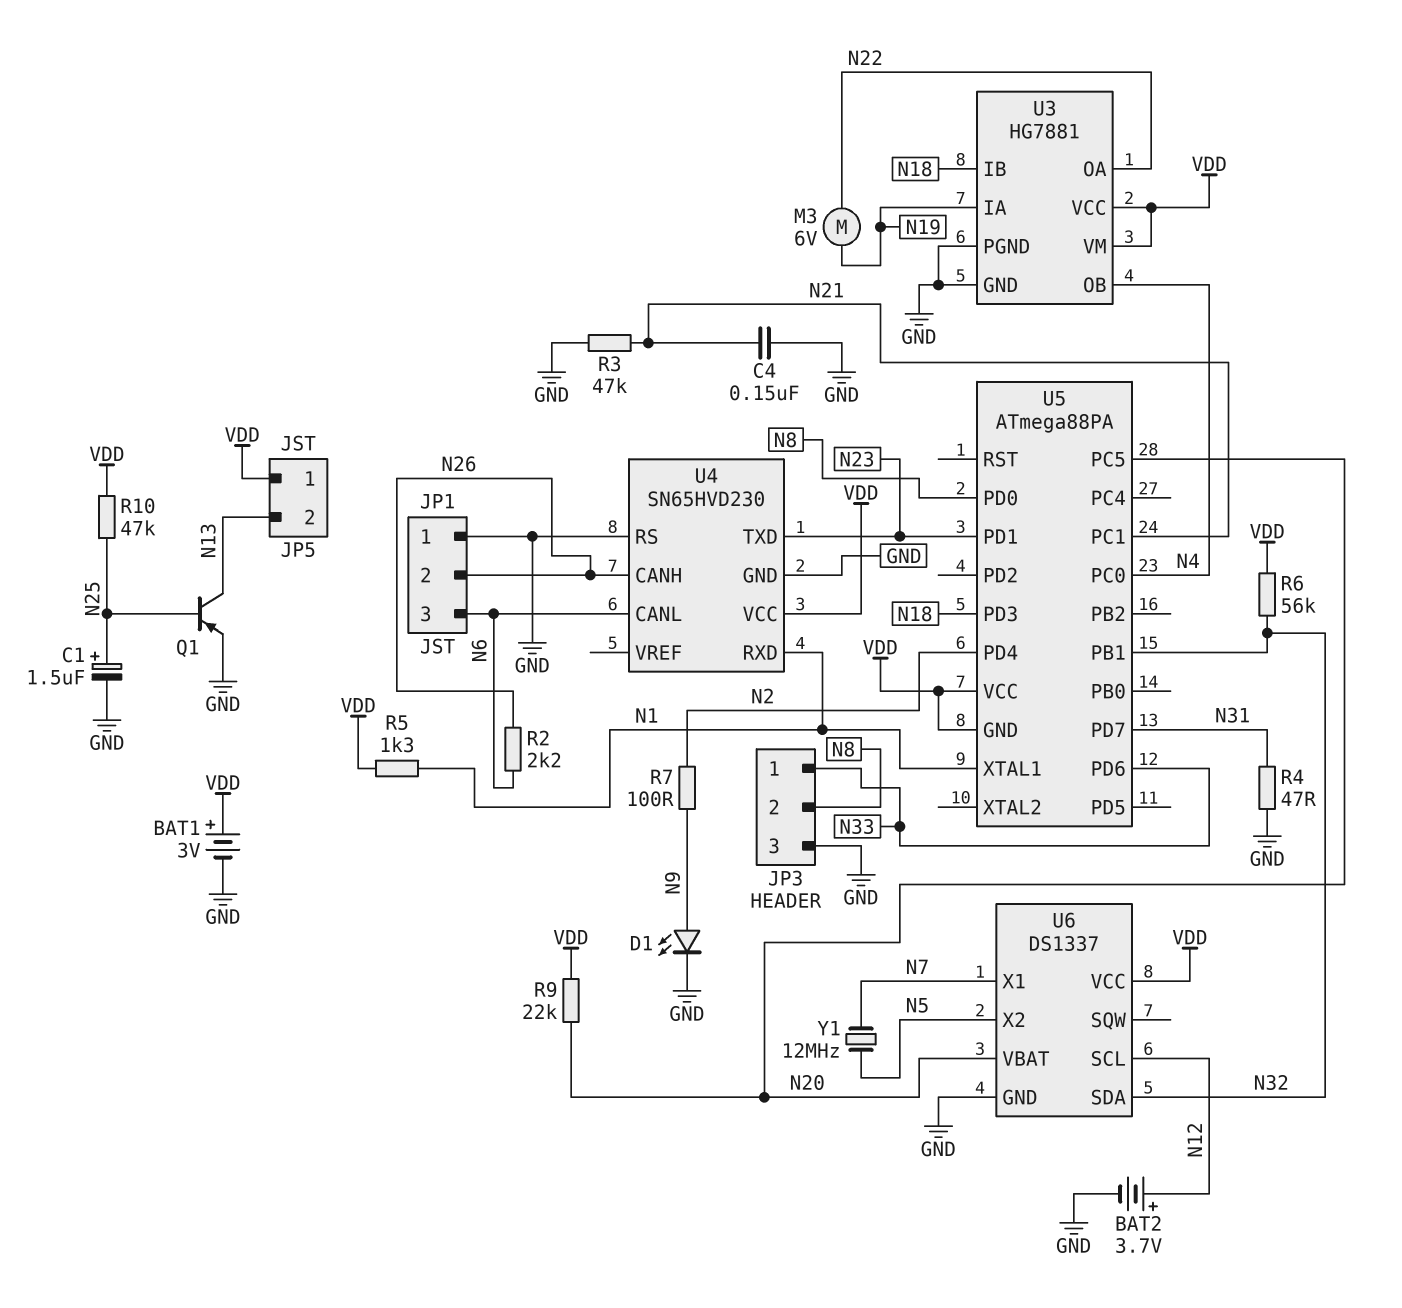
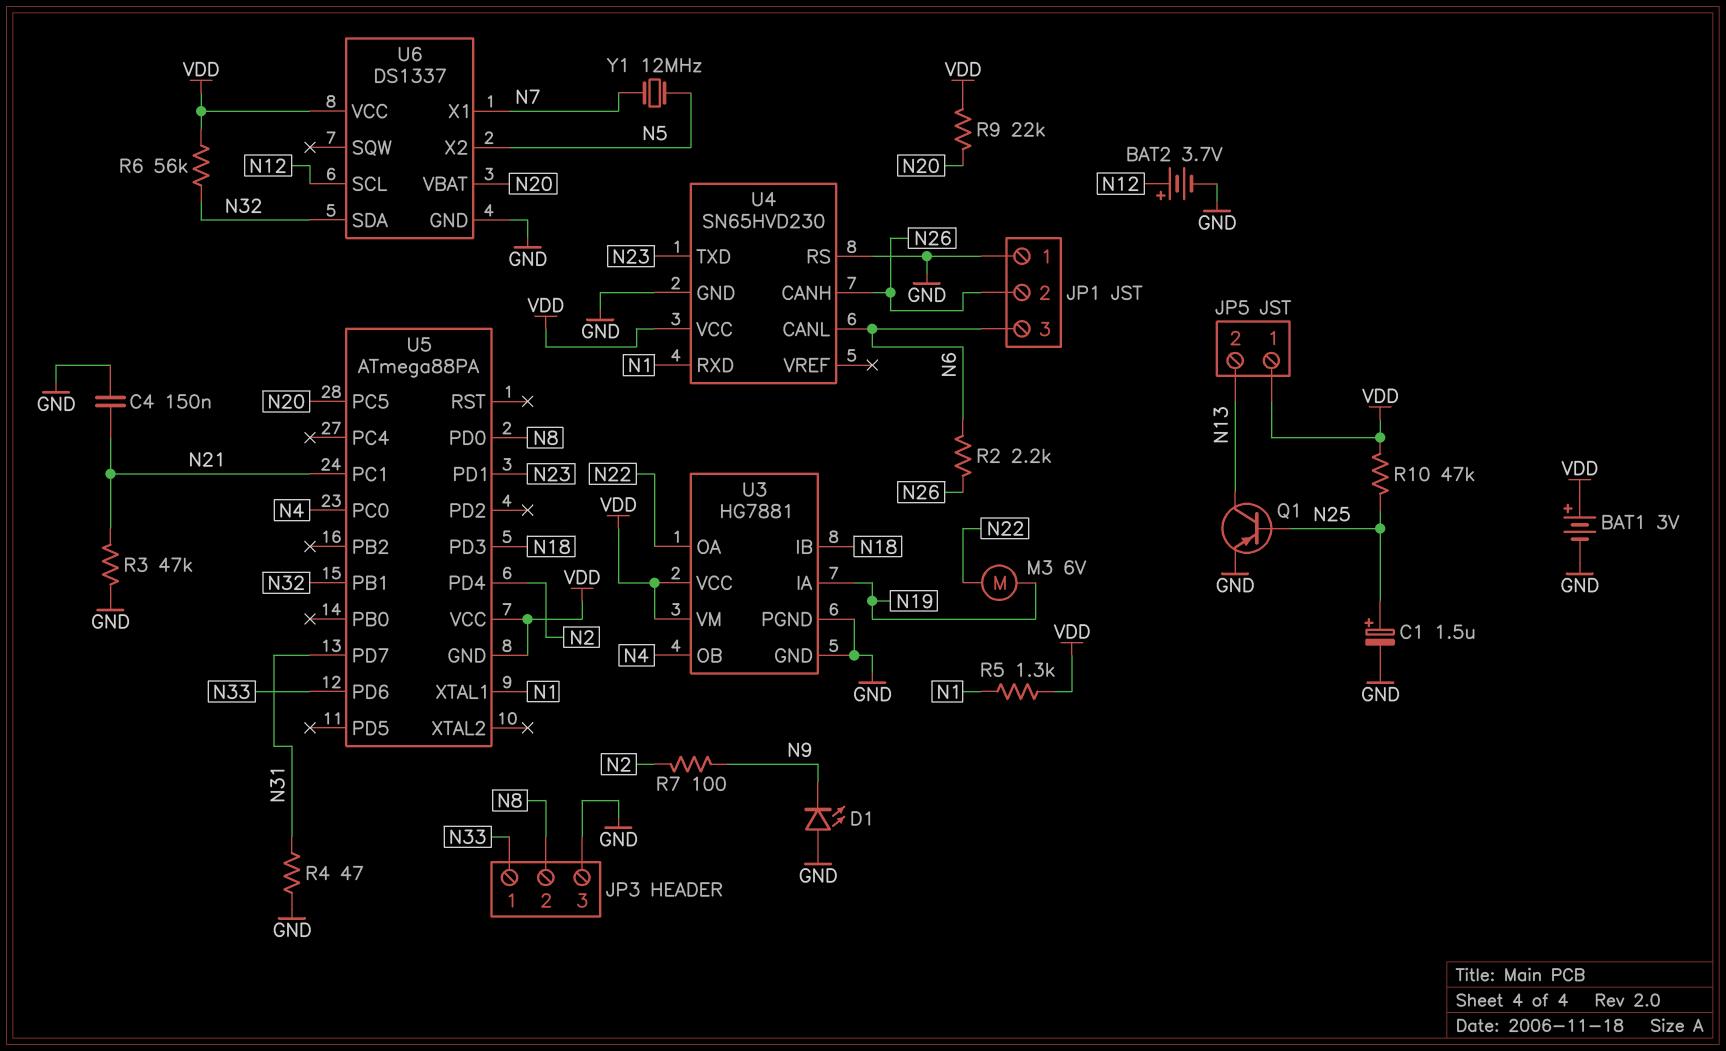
D1: LED (A N9, K GND) -> LED (A GND, K N9)

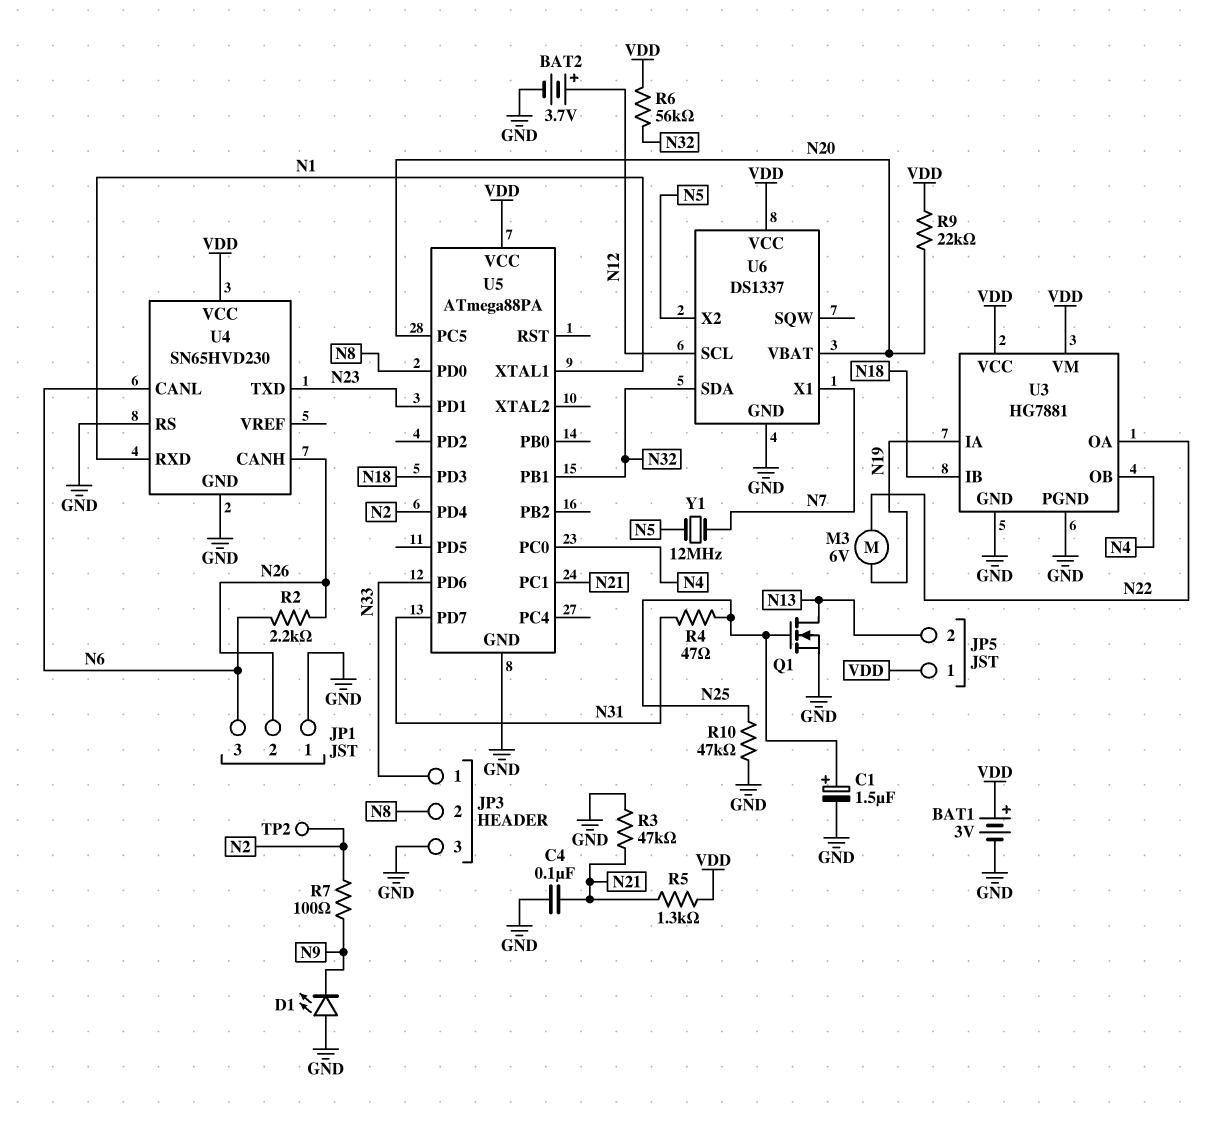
C4: 150nF (GND, N21) -> 100nF (GND, N21)
Q1: PNP (B N25, C N13, E GND) -> NMOS (G N25, D N13, S GND)
R4: 47 (GND, N31) -> 47 (N25, N31)
R5: 1.3k (N1, VDD) -> 1.3k (N21, VDD)
R10: 47k (N25, VDD) -> 47k (GND, N25)
TP2: none -> test point (N2)
U5 pin GND: VDD -> GND

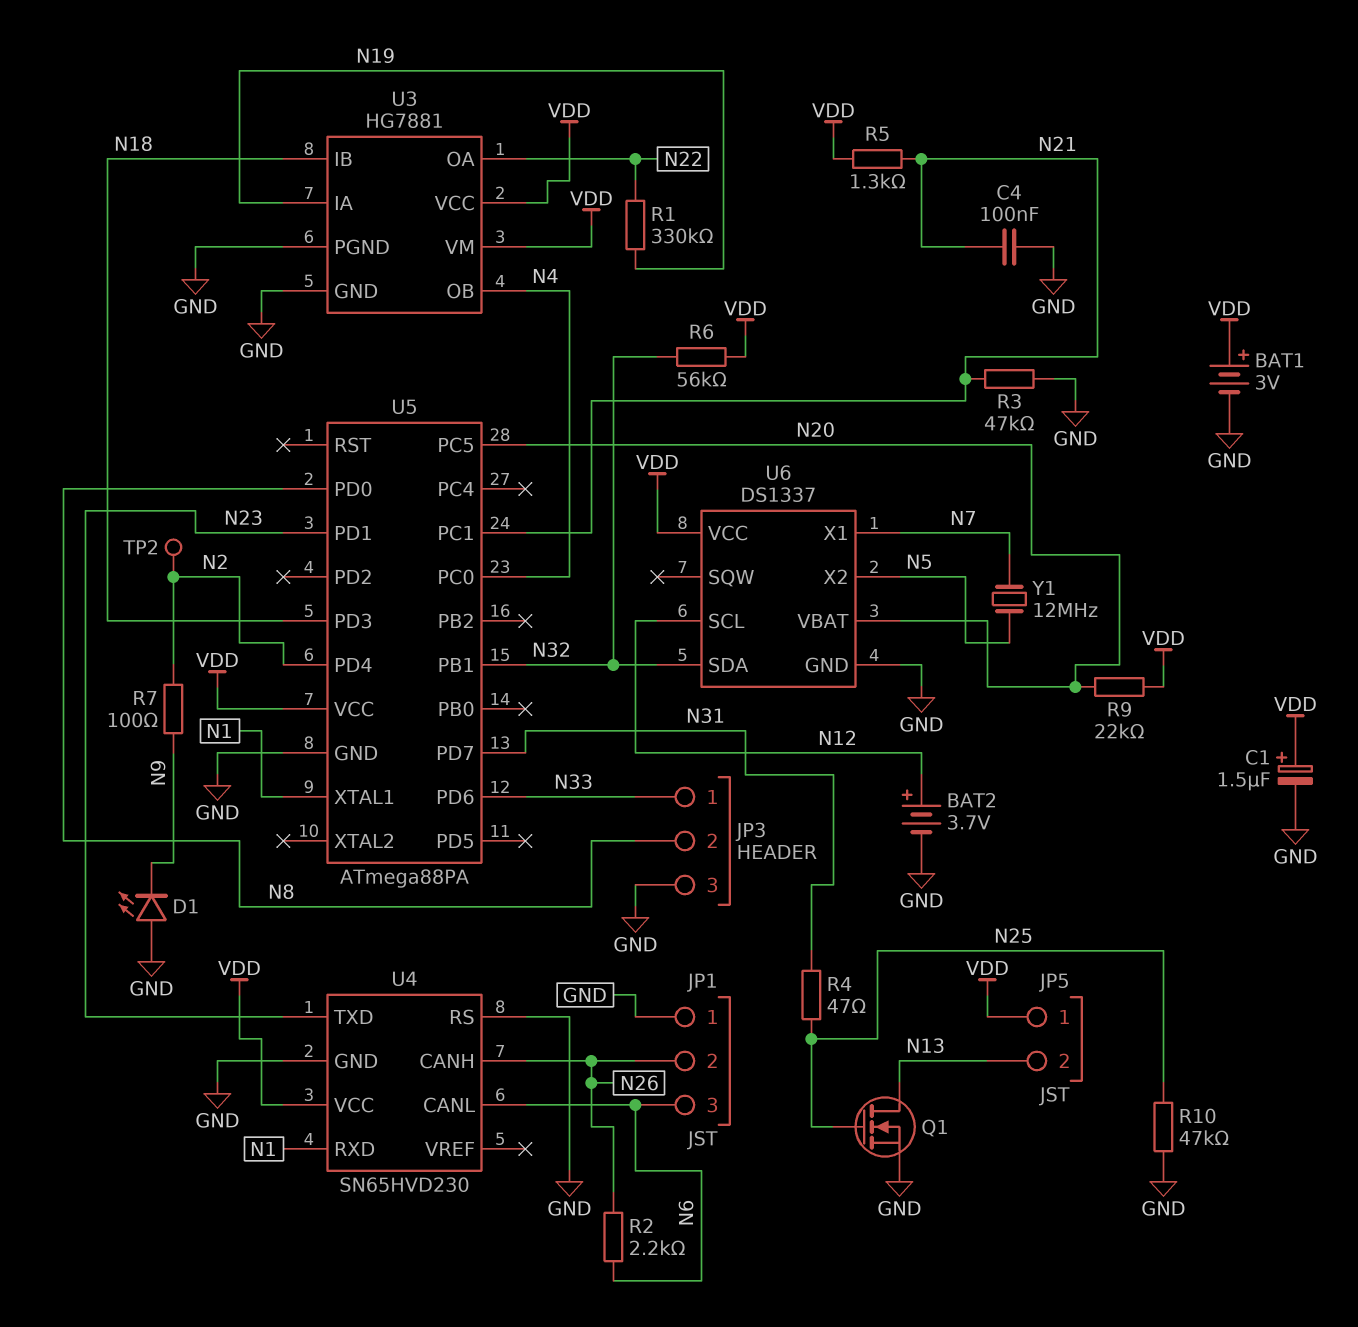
C1: 1.5uF (plus N25, minus GND) -> 1.5uF (plus VDD, minus GND)
M3: motor 6V (N19, N22) -> none
R1: none -> 330k (N19, N22)

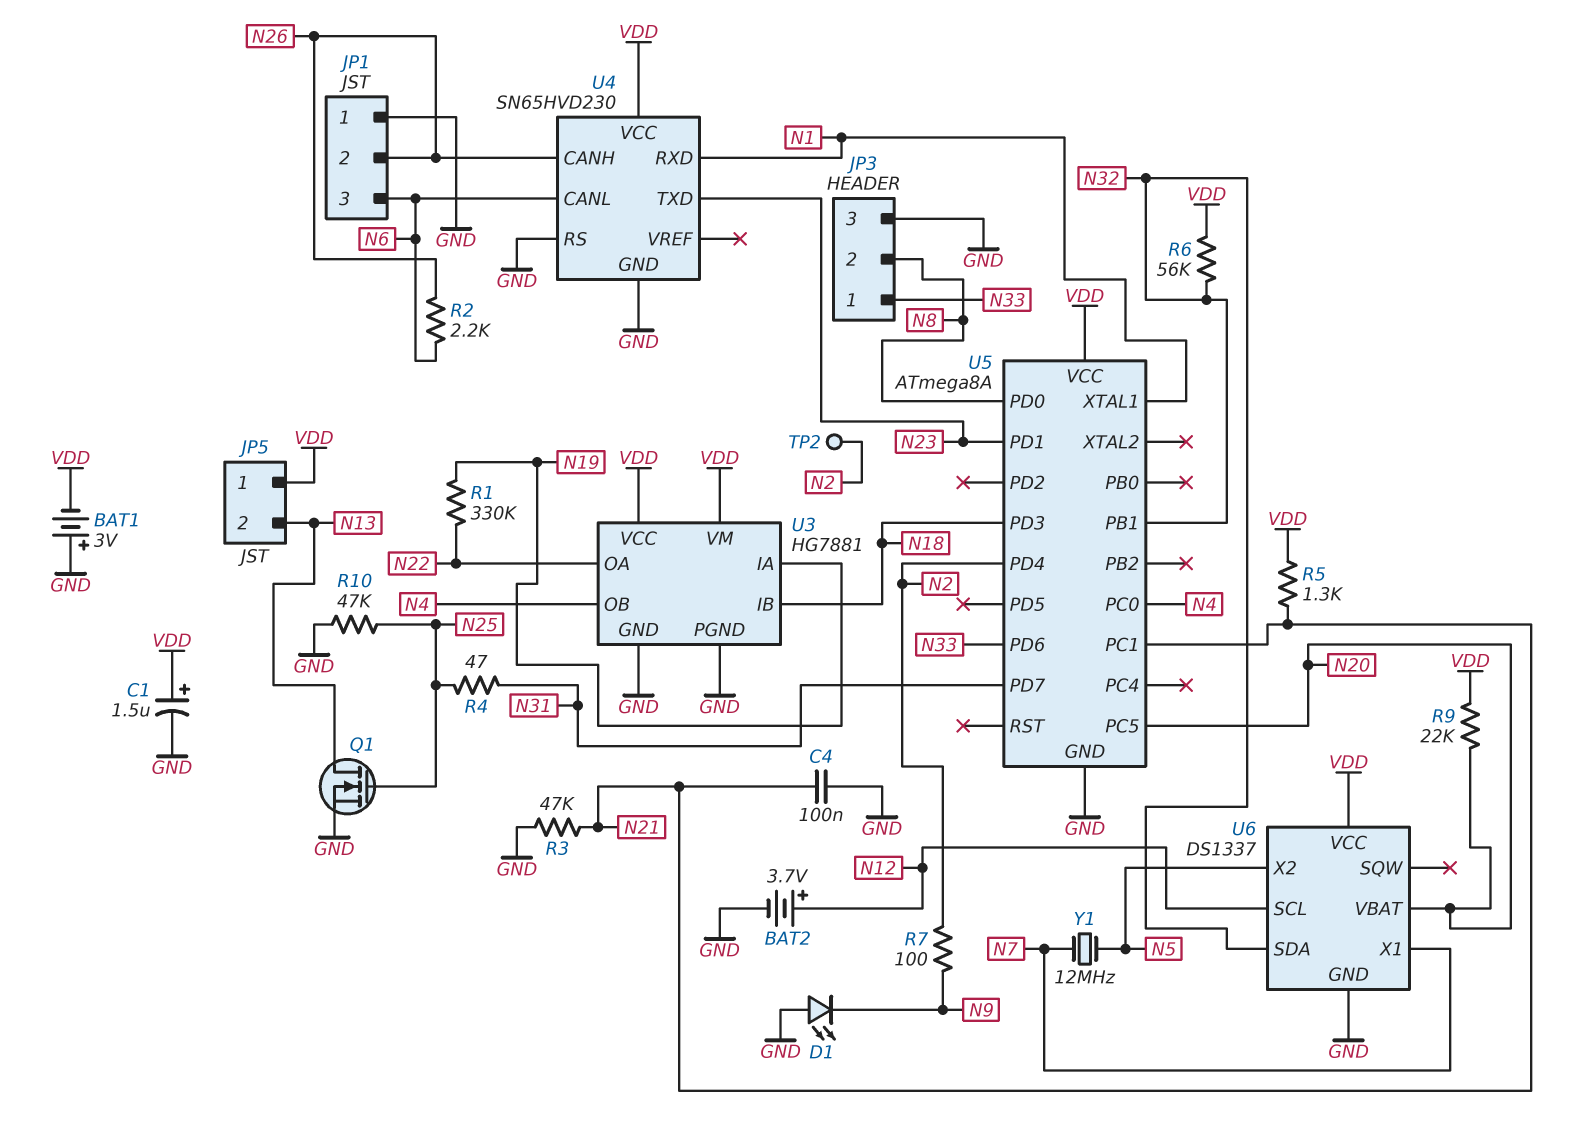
BAT1: 3V (plus VDD, minus GND) -> 3V (plus GND, minus VDD)
U5: ATmega88PA -> ATmega8A

